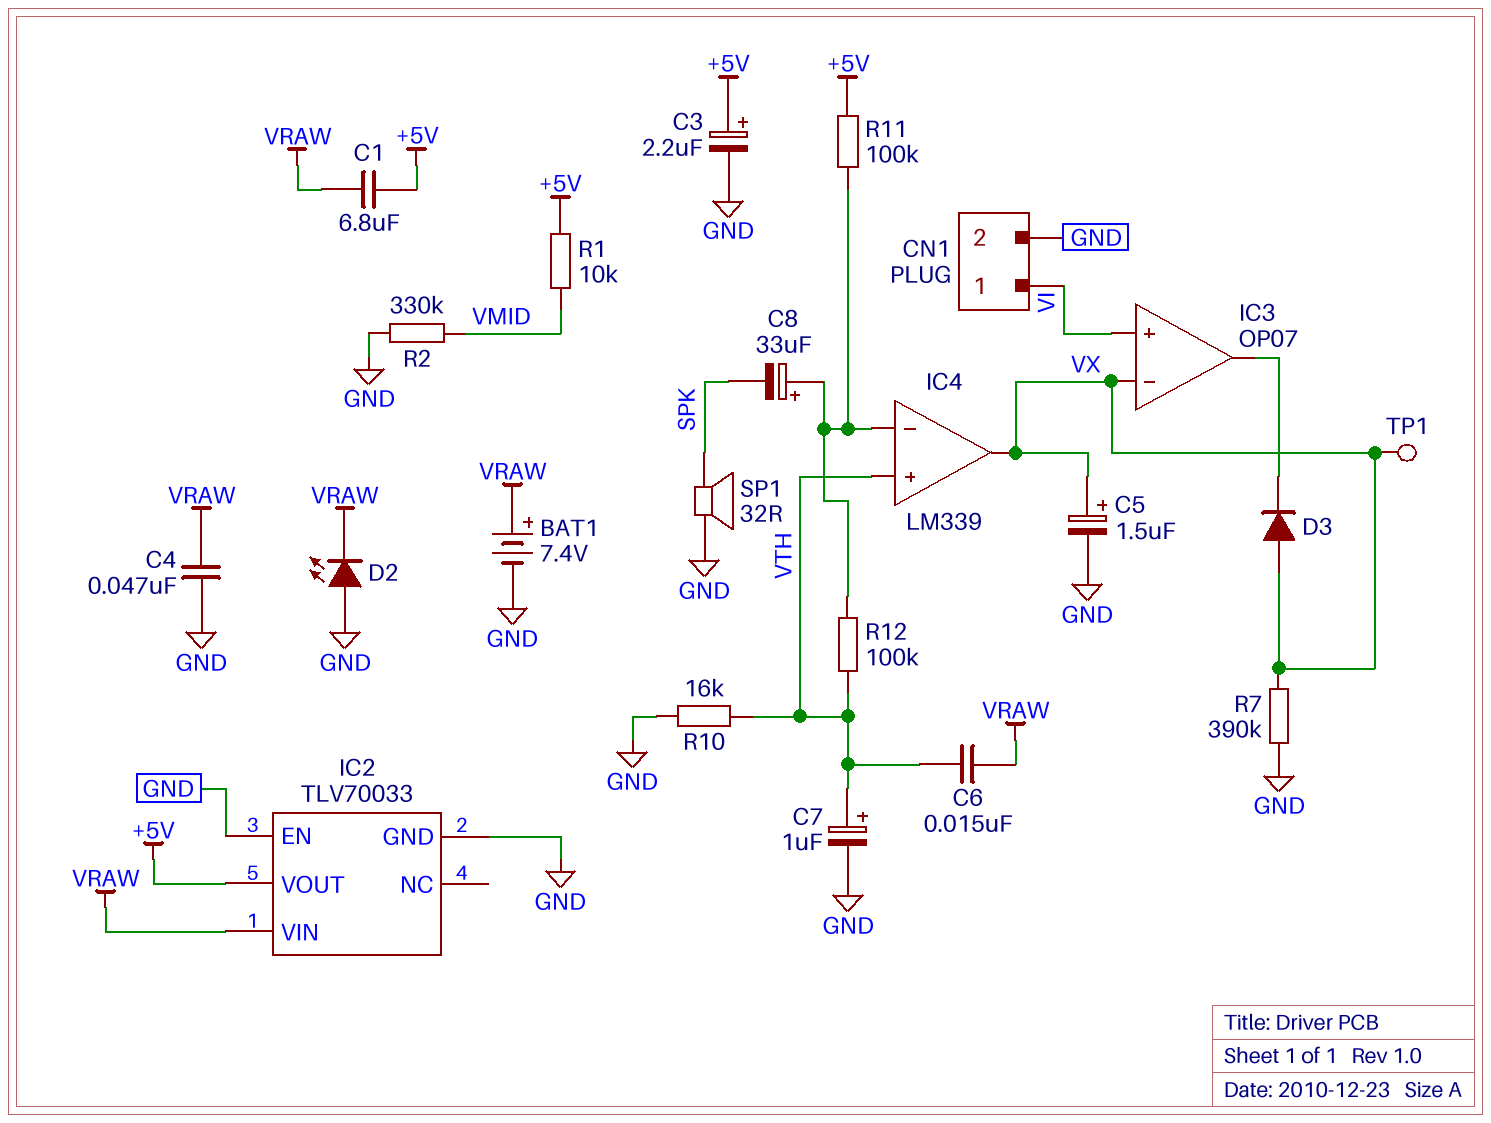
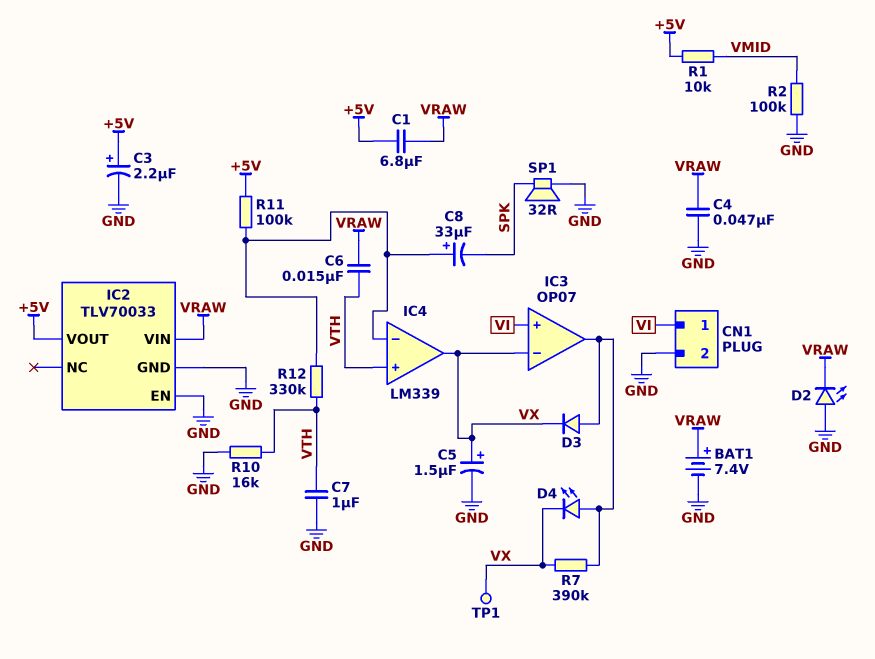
C7: 1uF (plus VTH, minus GND) -> 1uF (GND, VTH)
D3: diode (A VX, K IC3/out) -> diode (A IC3/out, K VX)
D4: none -> LED (A IC3/out, K VX)
R2: 330k (GND, VMID) -> 100k (GND, VMID)
R7: 390k (GND, VX) -> 390k (IC3/out, VX)
R12: 100k (IC4/in-, VTH) -> 330k (IC4/in-, VTH)

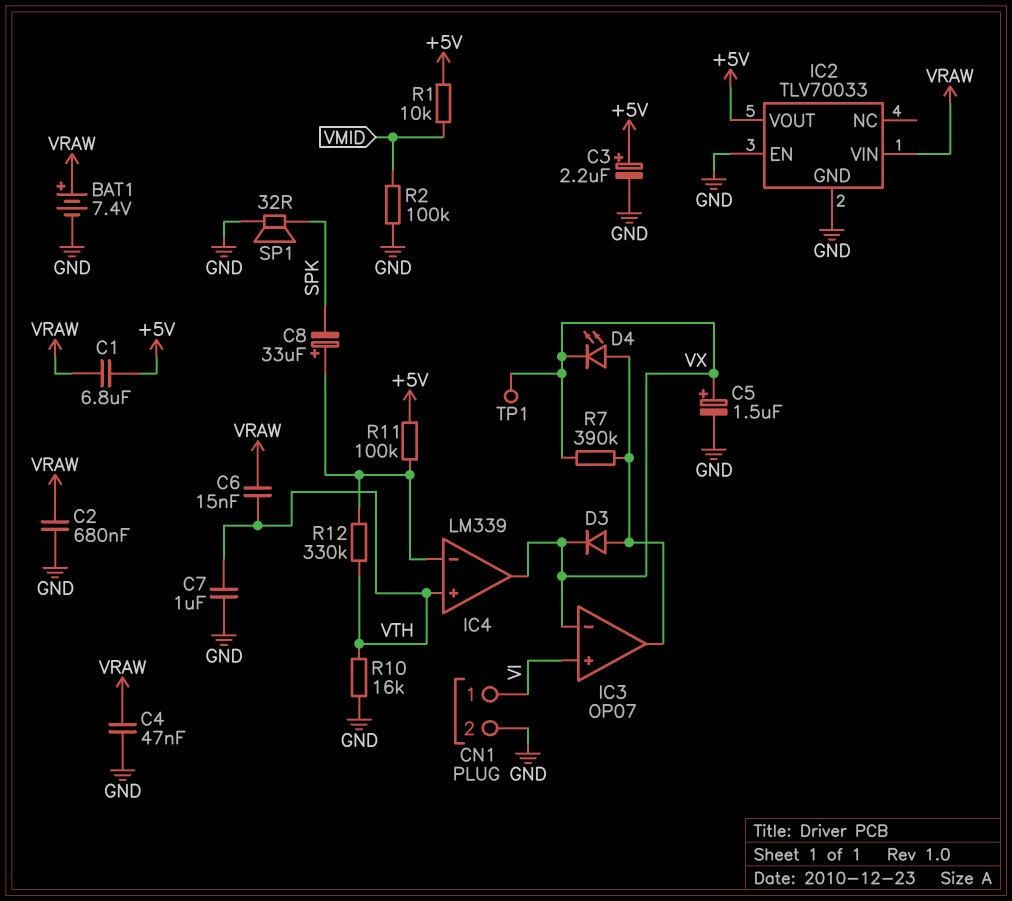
C2: none -> 680nF (GND, VRAW)
D2: LED (A GND, K VRAW) -> none

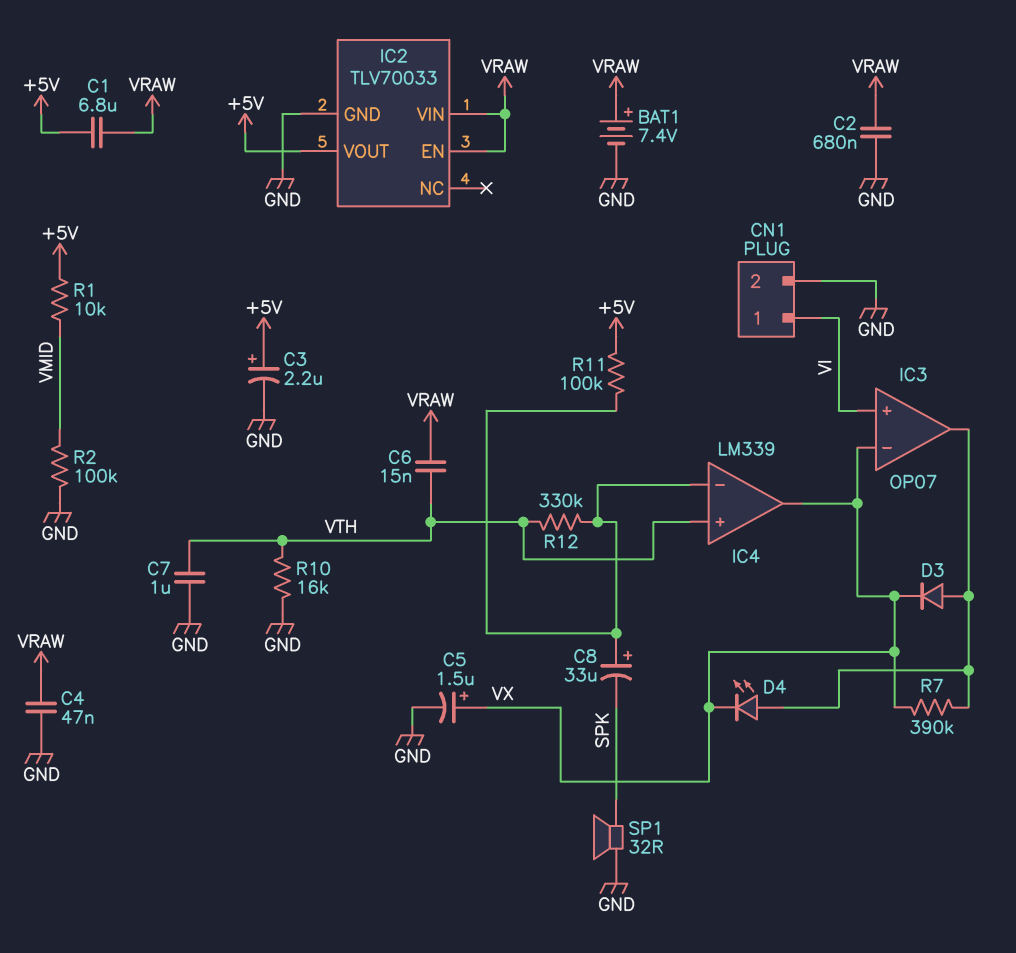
IC2 pin EN: GND -> VRAW
TP1: test point (VX) -> none

